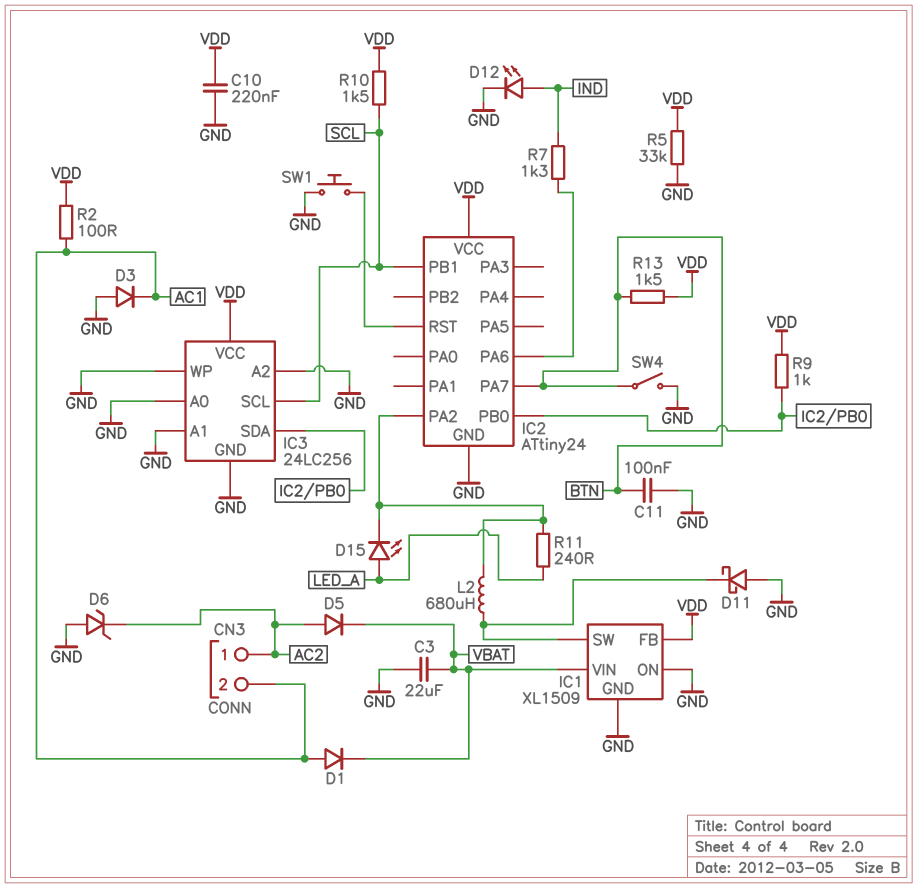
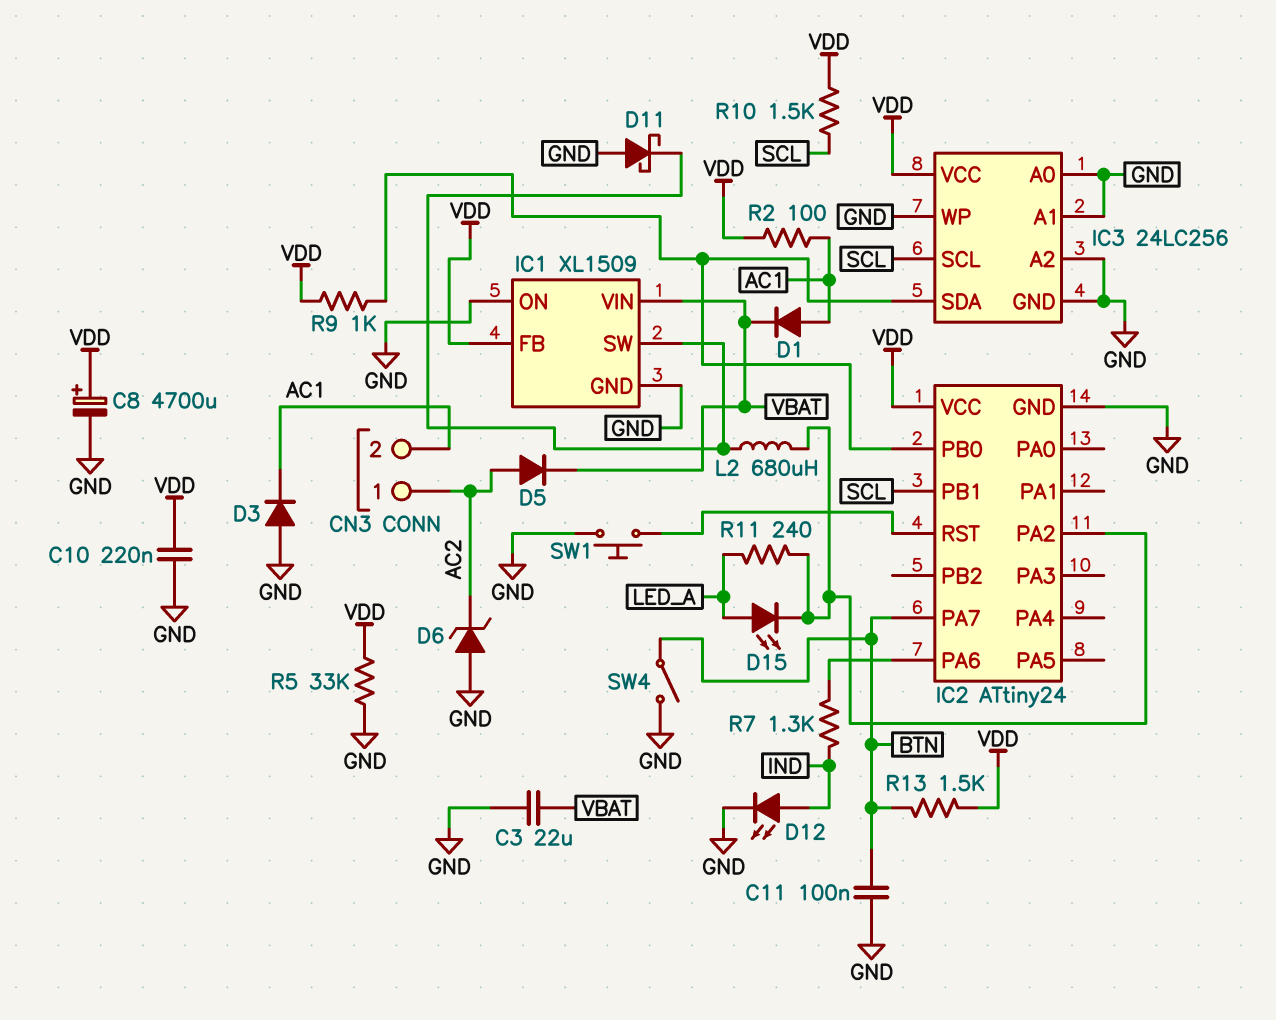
C8: none -> 4700uF (plus VDD, minus GND)

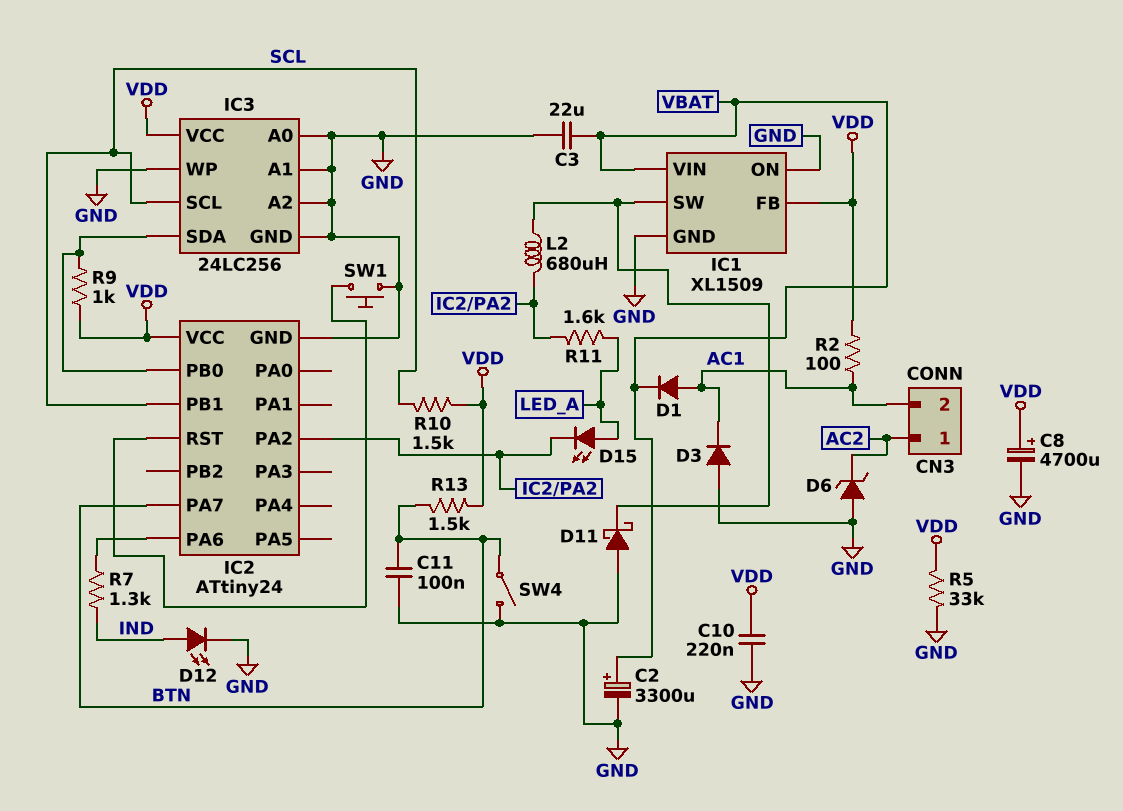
C2: none -> 3300uF (plus VBAT, minus GND)
D5: diode (A AC2, K VBAT) -> none
R11: 240 (IC2/PA2, LED_A) -> 1.6k (IC2/PA2, LED_A)

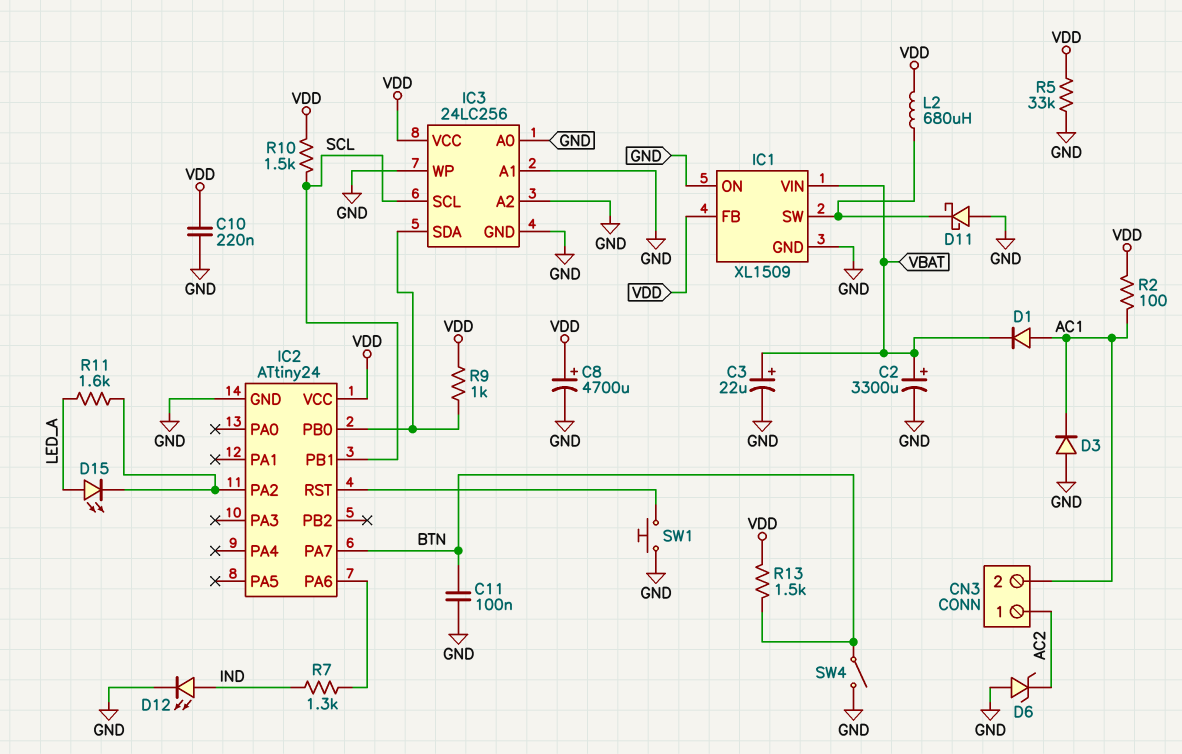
C3: 22uF (GND, VBAT) -> 22uF (plus VBAT, minus GND)
L2: 680uH (IC1/SW, IC2/PA2) -> 680uH (IC1/SW, VDD)

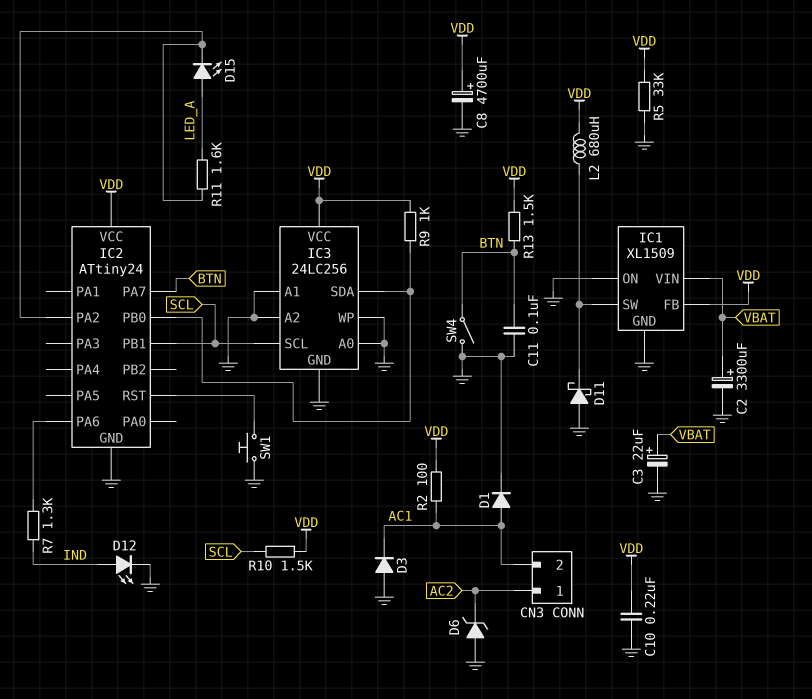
D1: diode (A AC1, K VBAT) -> diode (A AC1, K GND)

